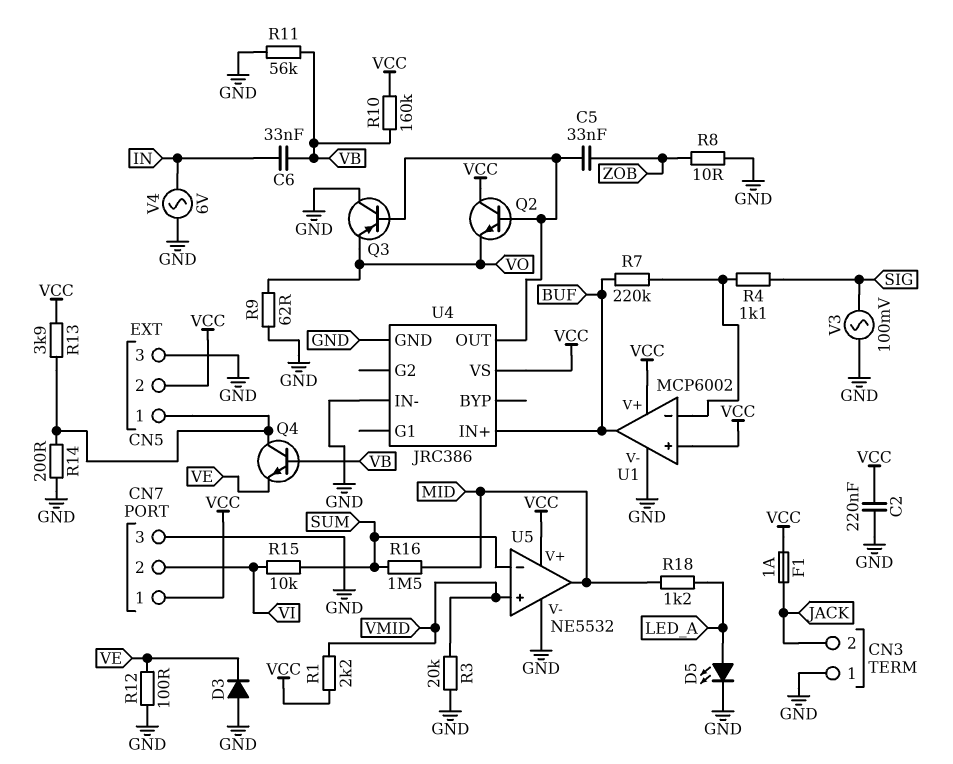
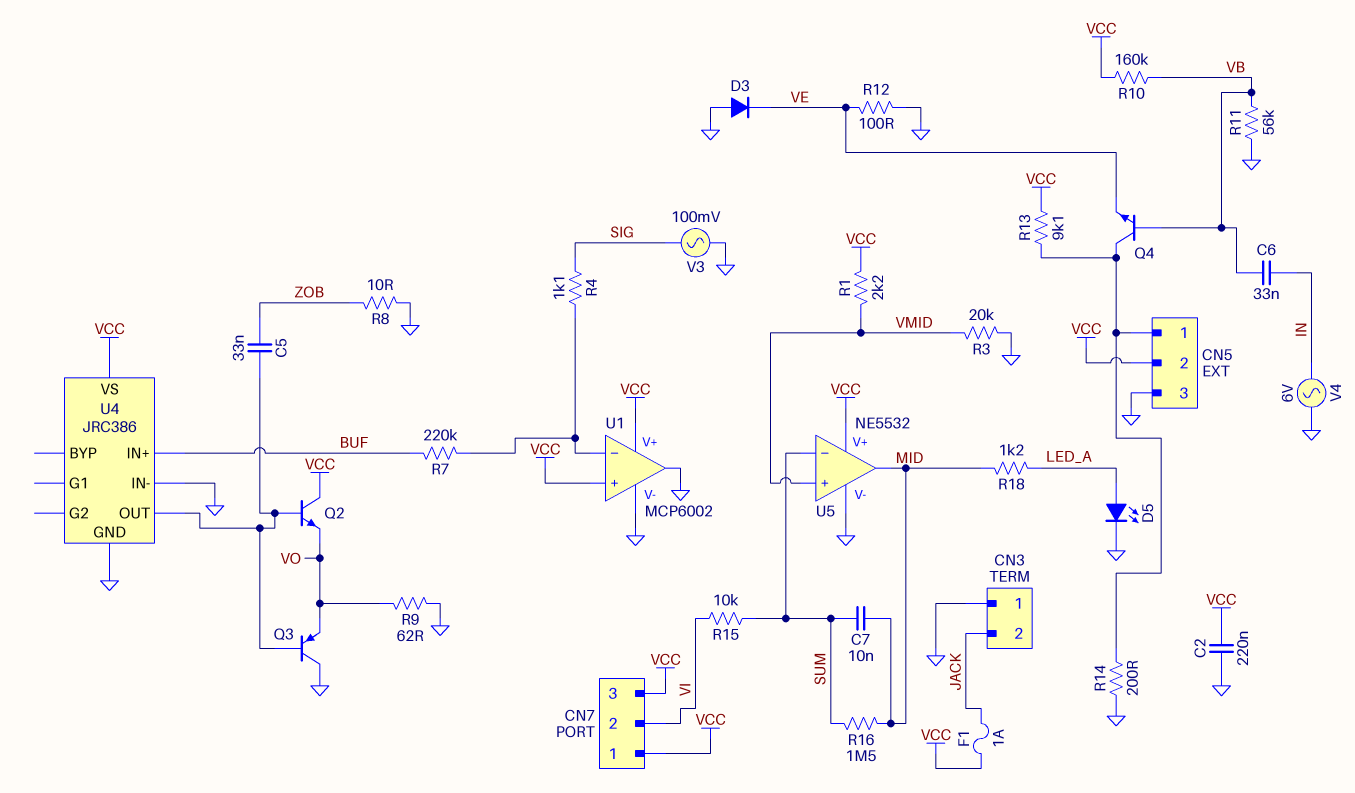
C7: none -> 10nF (MID, SUM)
CN7 pin 3: GND -> VCC
R13: 3.9k (CN5/1, VCC) -> 9.1k (CN5/1, VCC)
U1 pin out: BUF -> GND

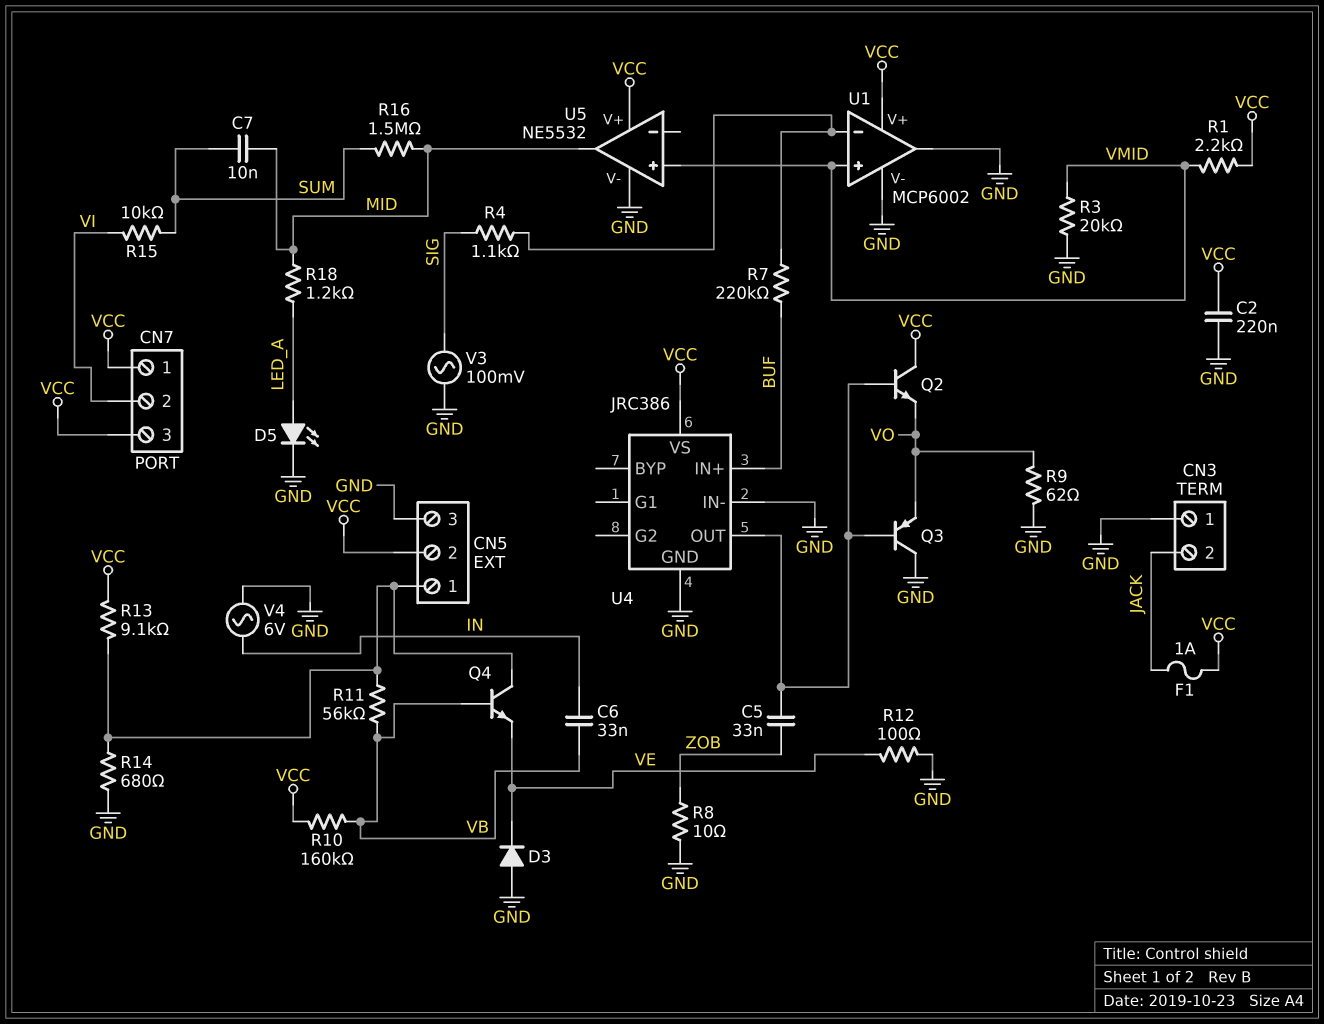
R11: 56k (GND, VB) -> 56k (CN5/1, VB)
R14: 200 (CN5/1, GND) -> 680 (CN5/1, GND)
U1 pin in+: VCC -> VMID
U5 pin in-: SUM -> none

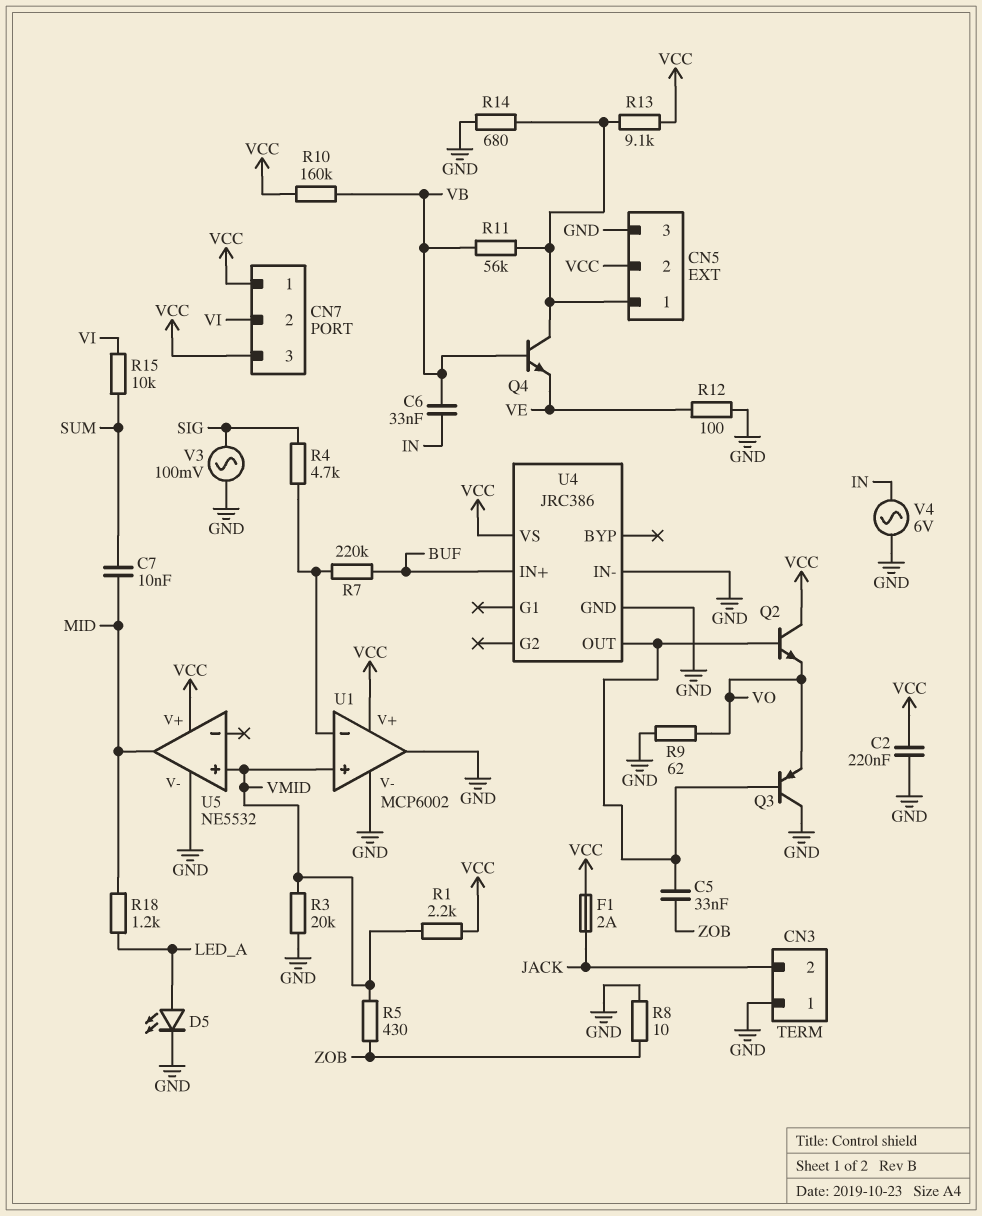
D3: diode (A GND, K VE) -> none
F1: 1A (JACK, VCC) -> 2A (JACK, VCC)
R4: 1.1k (SIG, U1/in-) -> 4.7k (SIG, U1/in-)
R5: none -> 430 (VMID, ZOB)
R16: 1.5M (MID, SUM) -> none

